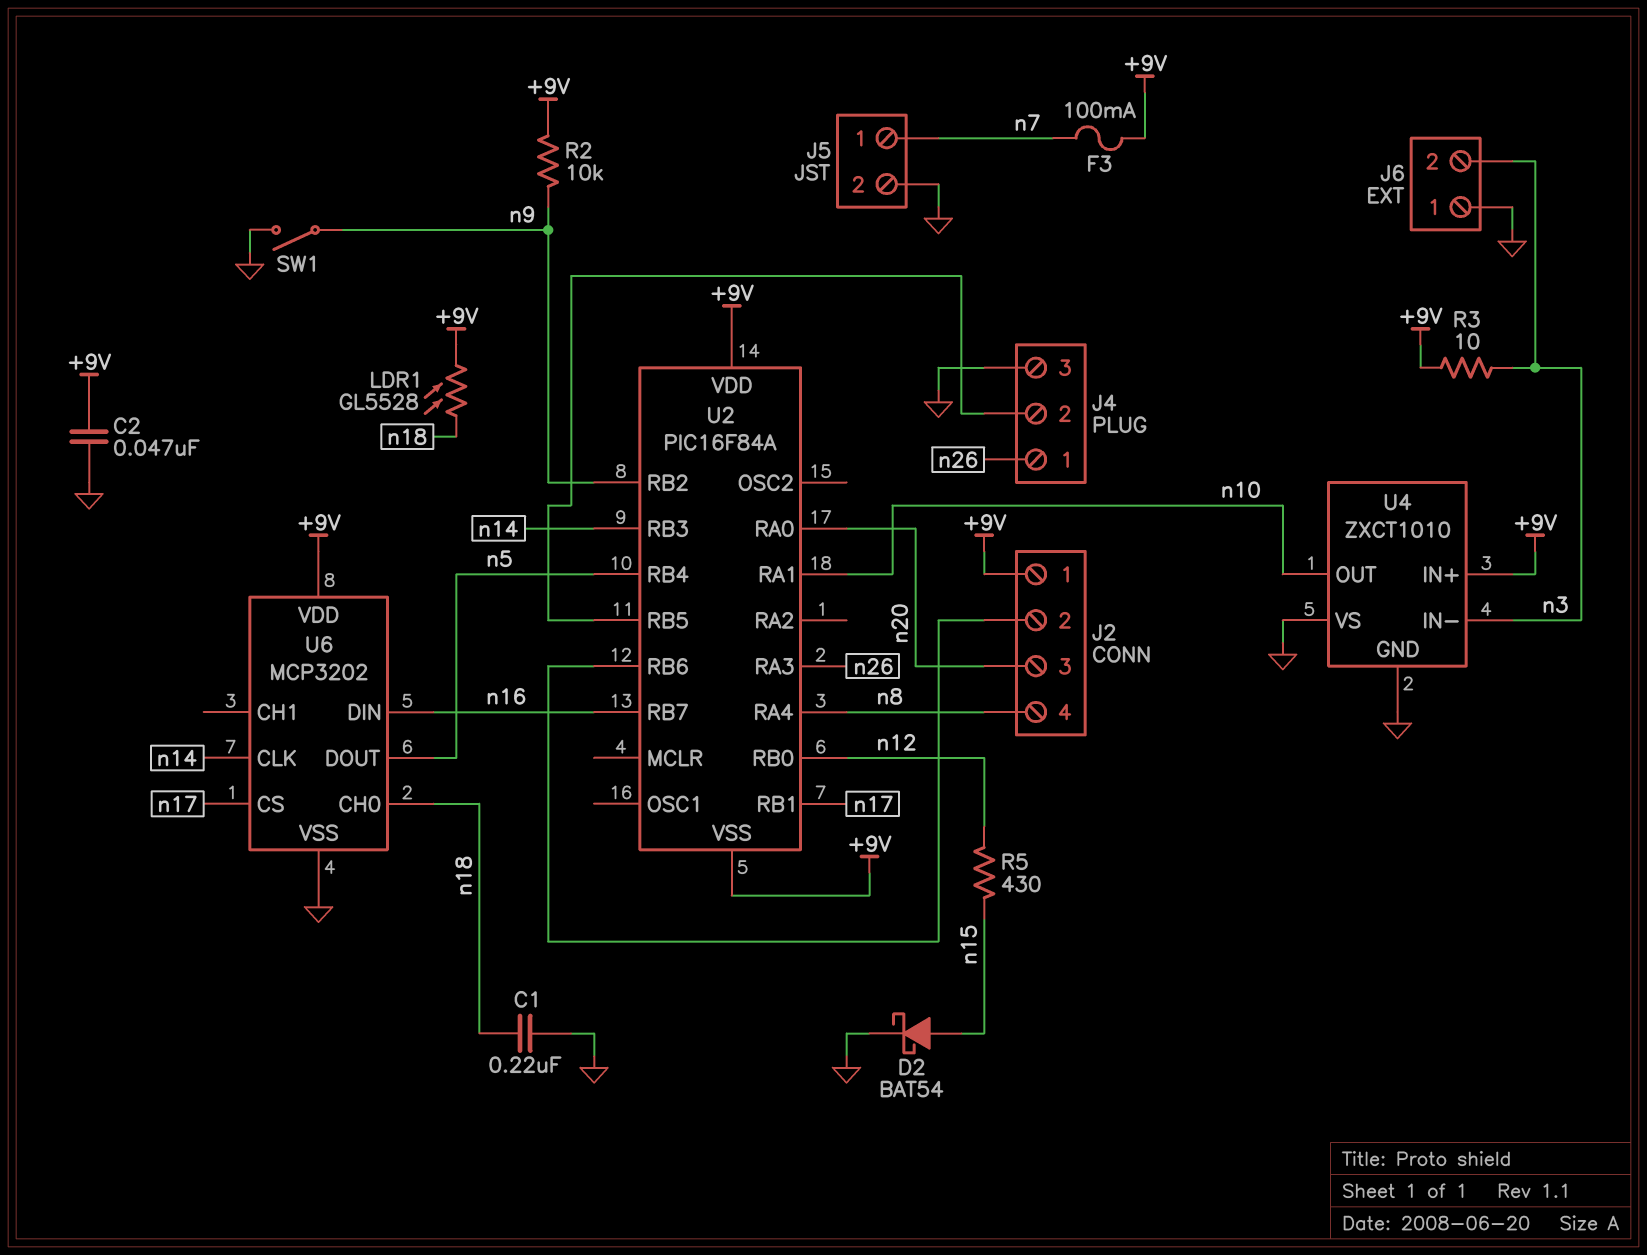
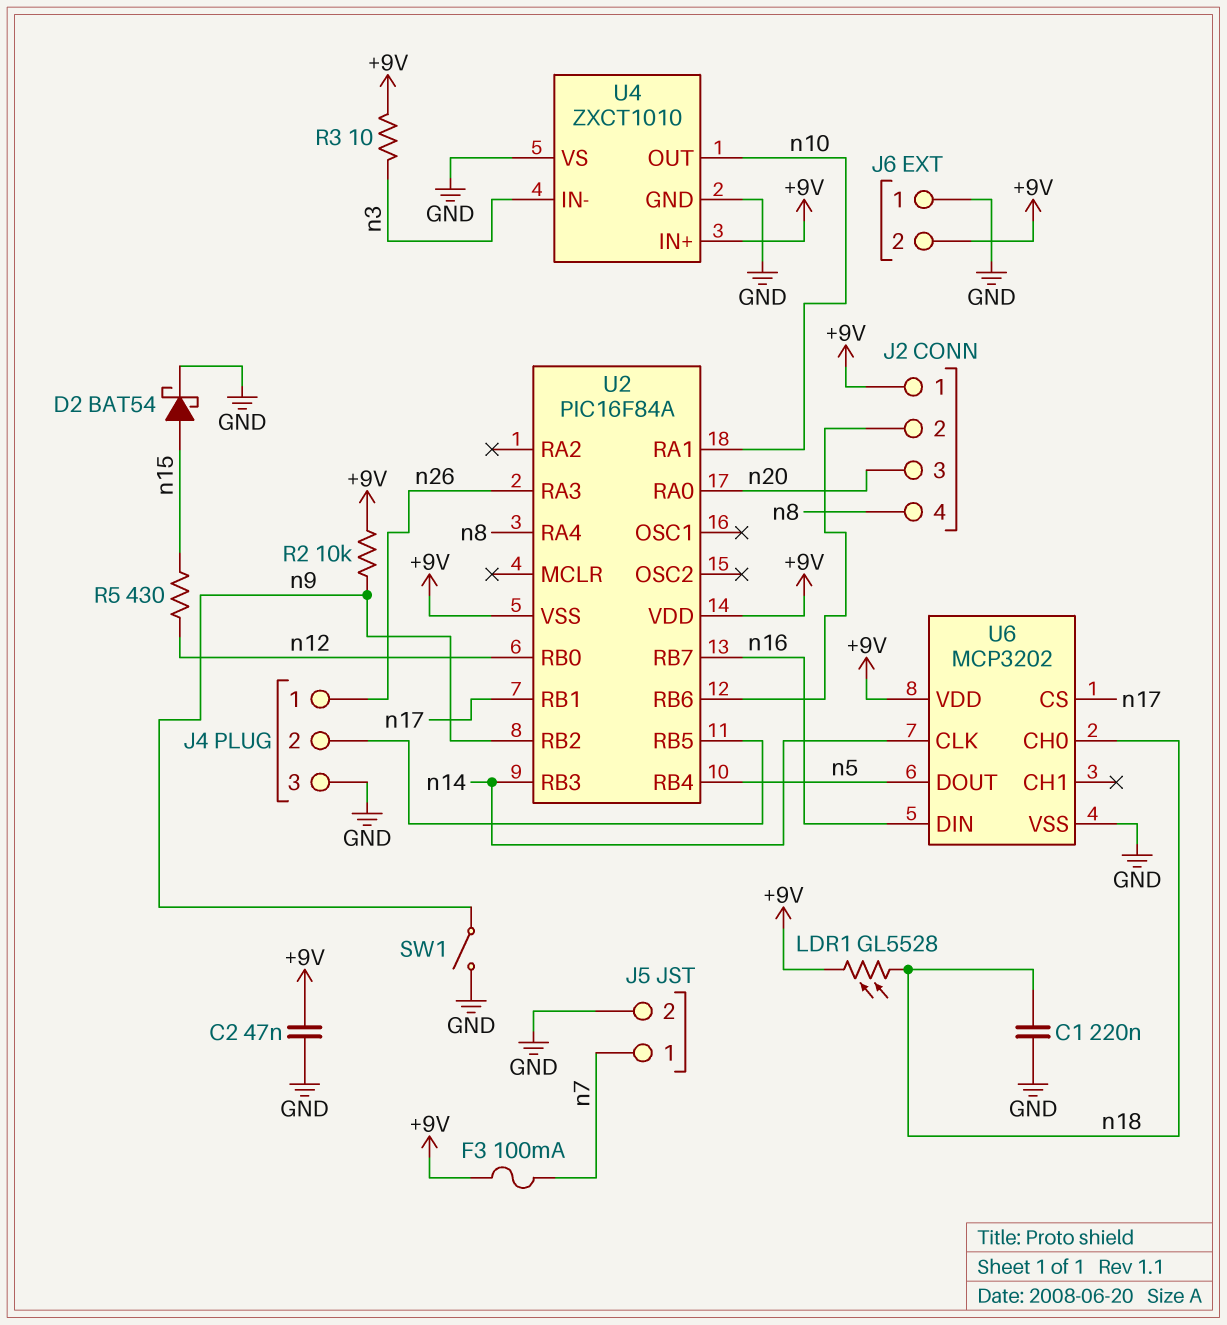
J6 pin 2: n3 -> +9V

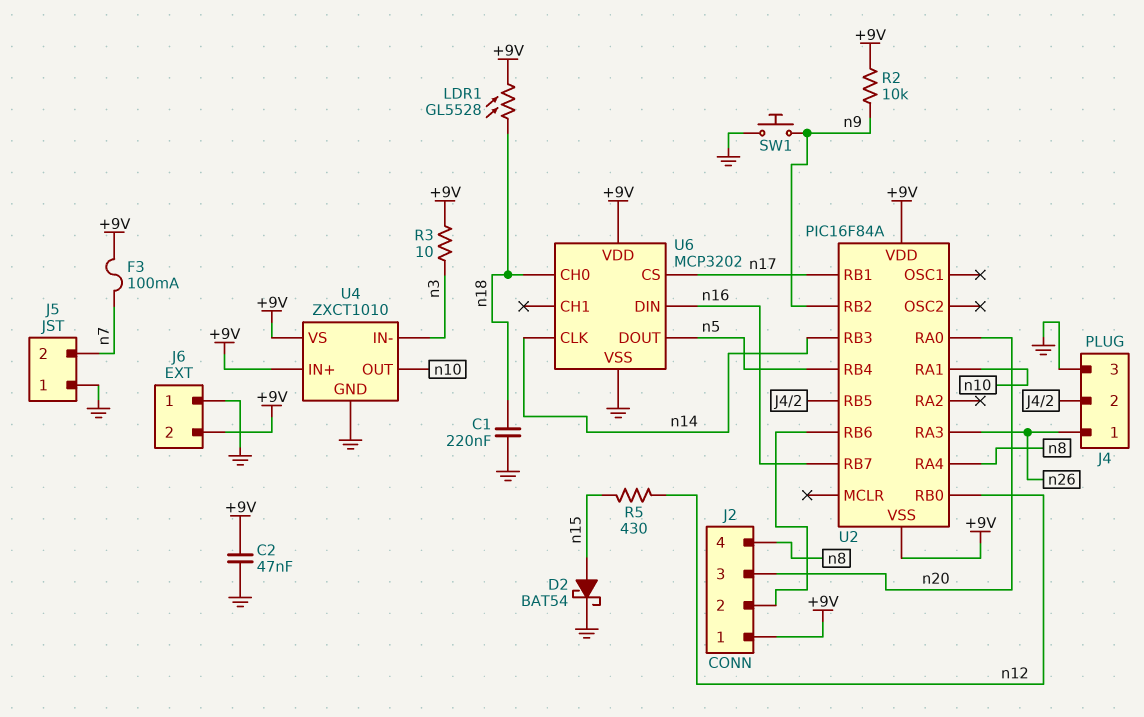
J5 pin 1: n7 -> GND
J5 pin 2: GND -> n7
SW1: switch (GND, n9) -> button (GND, n9)
U4 pin VS: GND -> +9V

